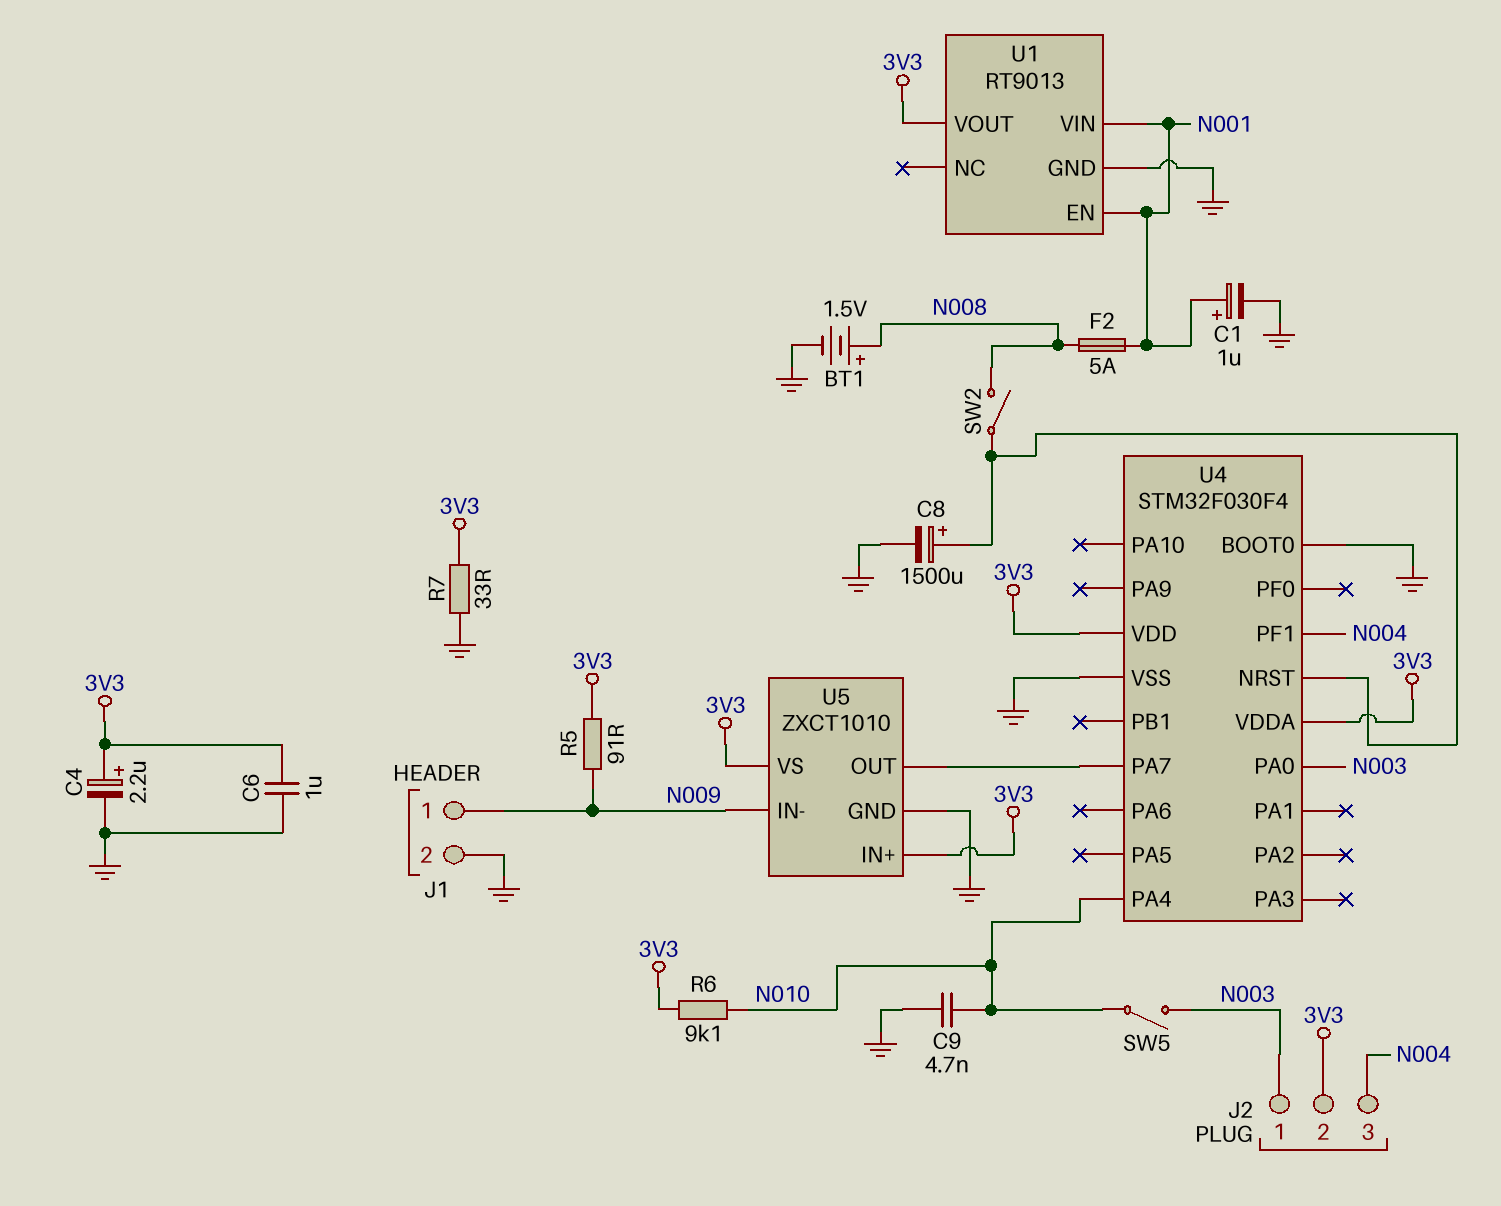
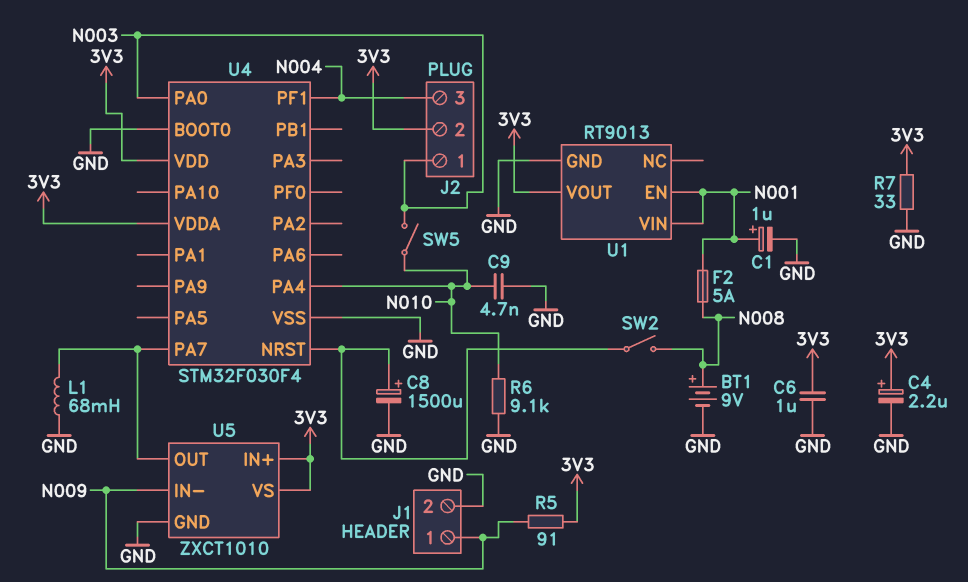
BT1: 1.5V (plus N008, minus GND) -> 9V (plus N008, minus GND)
L1: none -> 68mH (GND, U4/PA7)
R6: 9.1k (3V3, N010) -> 9.1k (GND, N010)

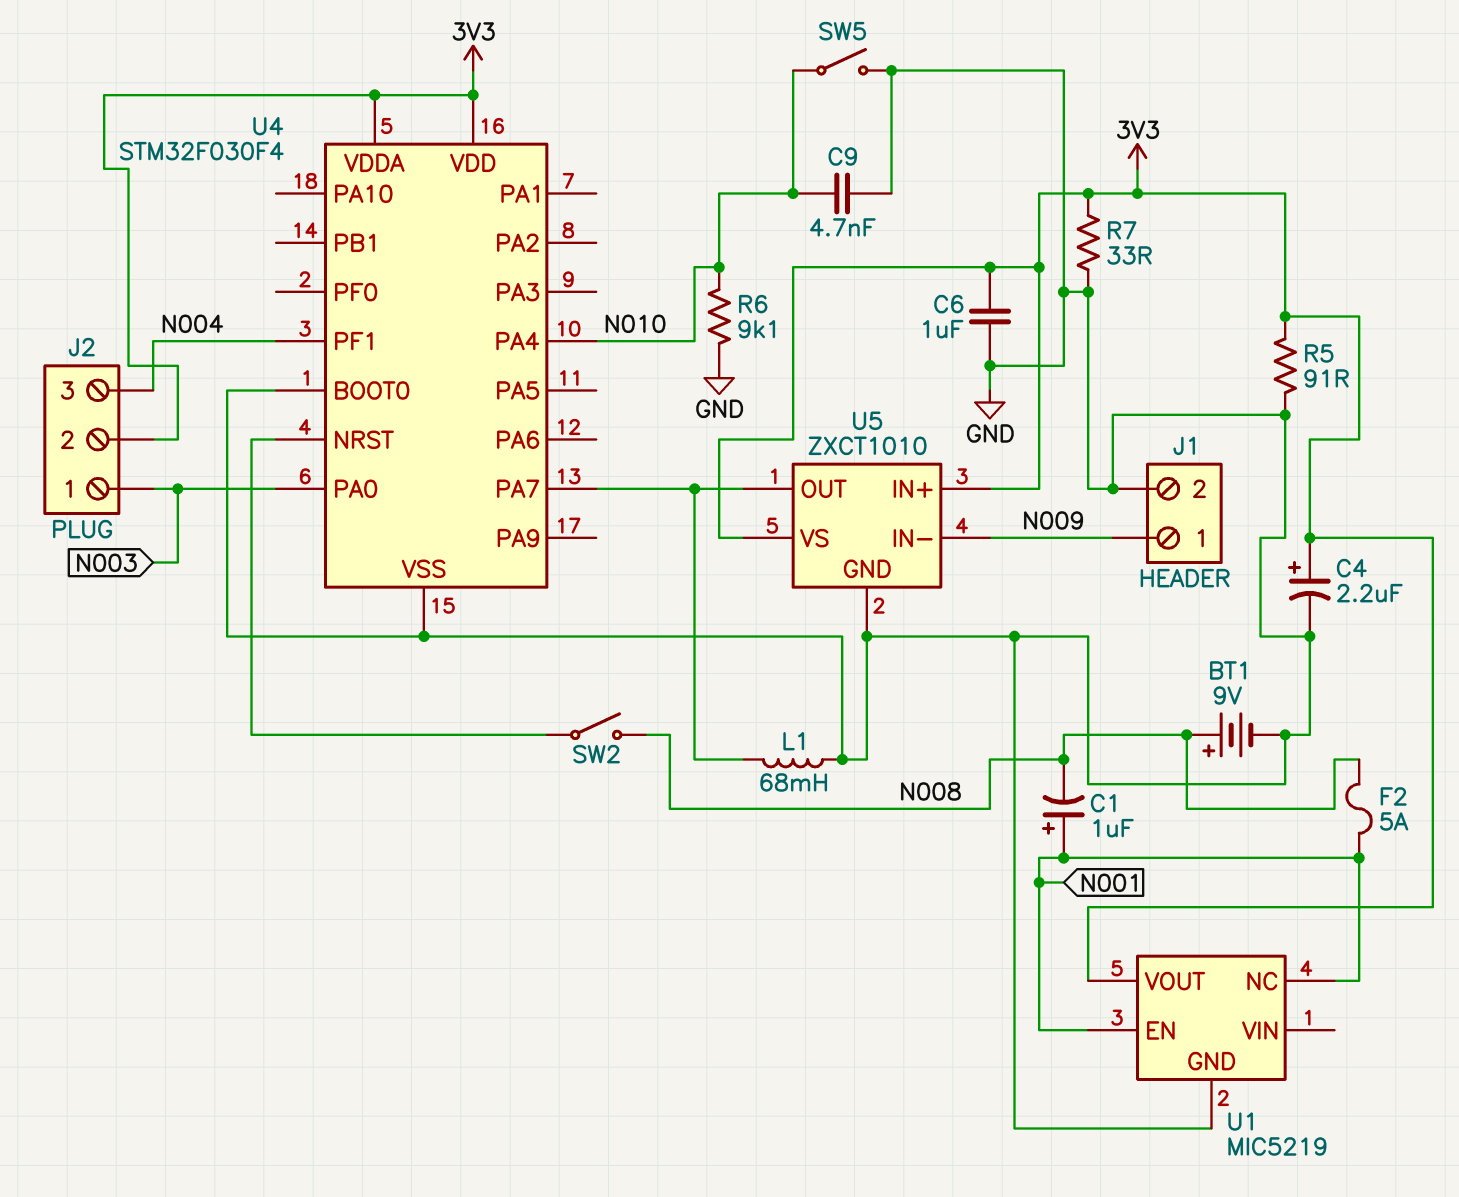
C1: 1uF (plus N001, minus GND) -> 1uF (plus N001, minus N008)
C8: 1500uF (plus U4/NRST, minus GND) -> none
R5: 91 (3V3, N009) -> 91 (3V3, GND)
SW5: switch (N003, N010) -> switch (GND, N010)
U1: RT9013 -> MIC5219
U1 pin NC: none -> N001
U1 pin VIN: N001 -> none

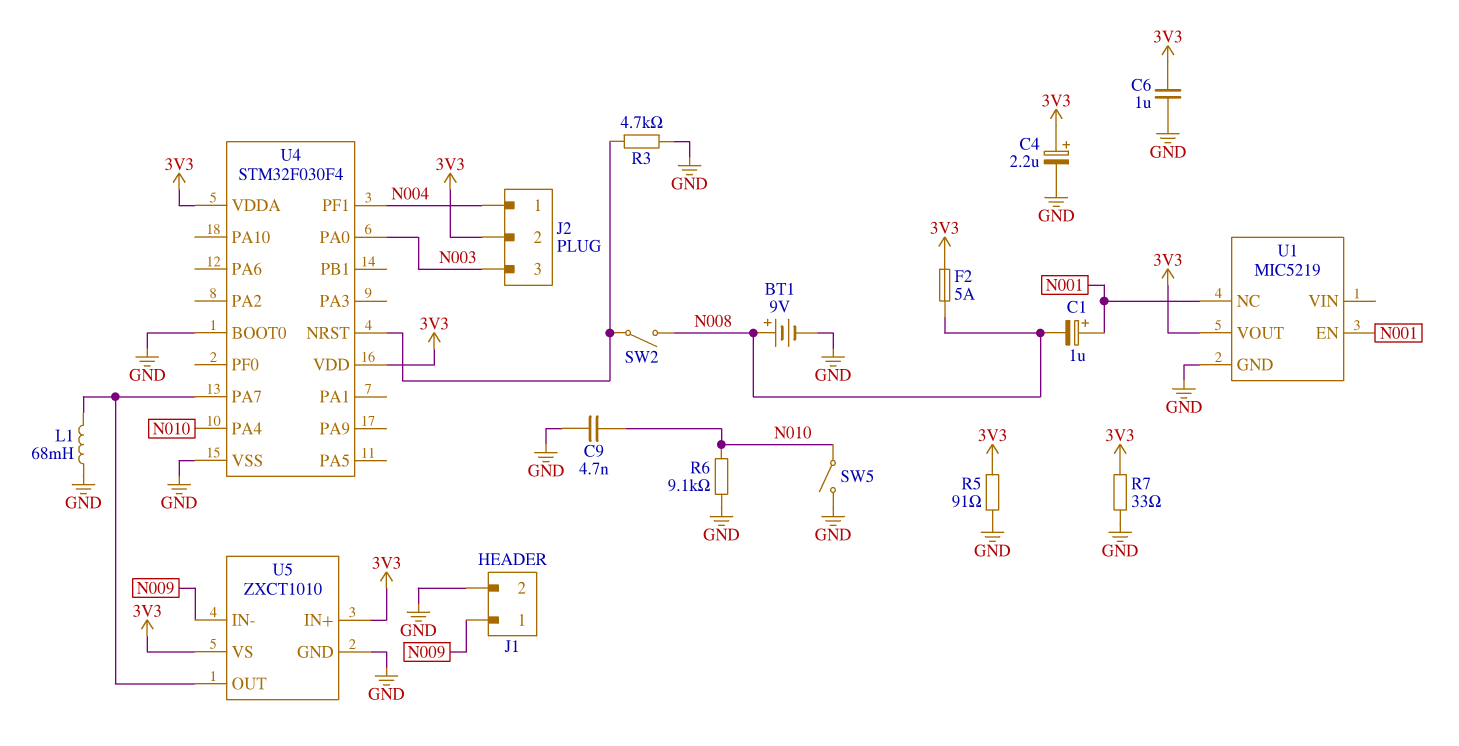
F2: 5A (N001, N008) -> 5A (3V3, N008)
J2 pin 1: N003 -> N004
J2 pin 3: N004 -> N003
R3: none -> 4.7k (GND, U4/NRST)

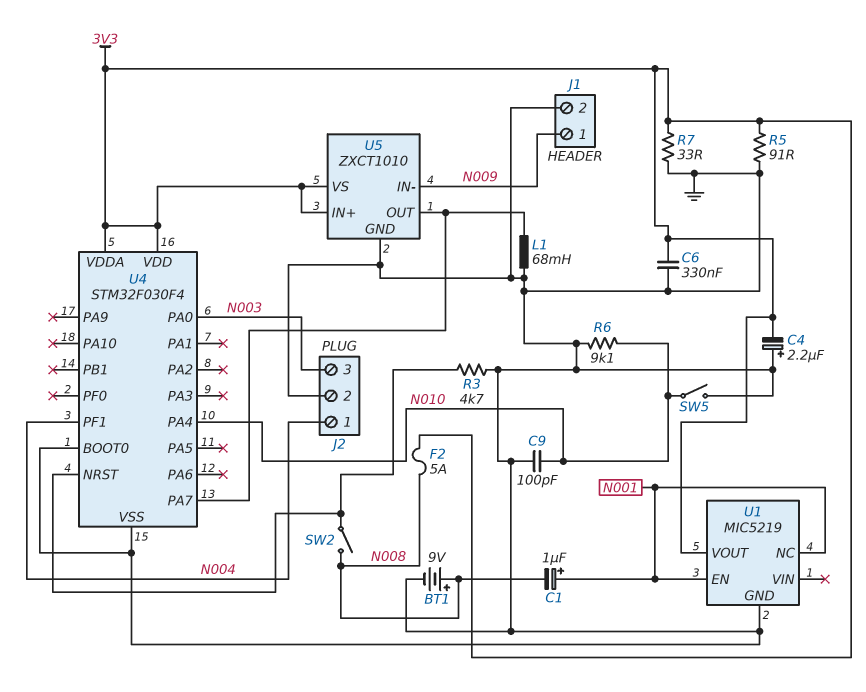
C4: 2.2uF (plus 3V3, minus GND) -> 2.2uF (plus GND, minus 3V3)
C6: 1uF (3V3, GND) -> 330nF (3V3, GND)
C9: 4.7nF (GND, N010) -> 100pF (GND, N010)
J2 pin 2: 3V3 -> GND

